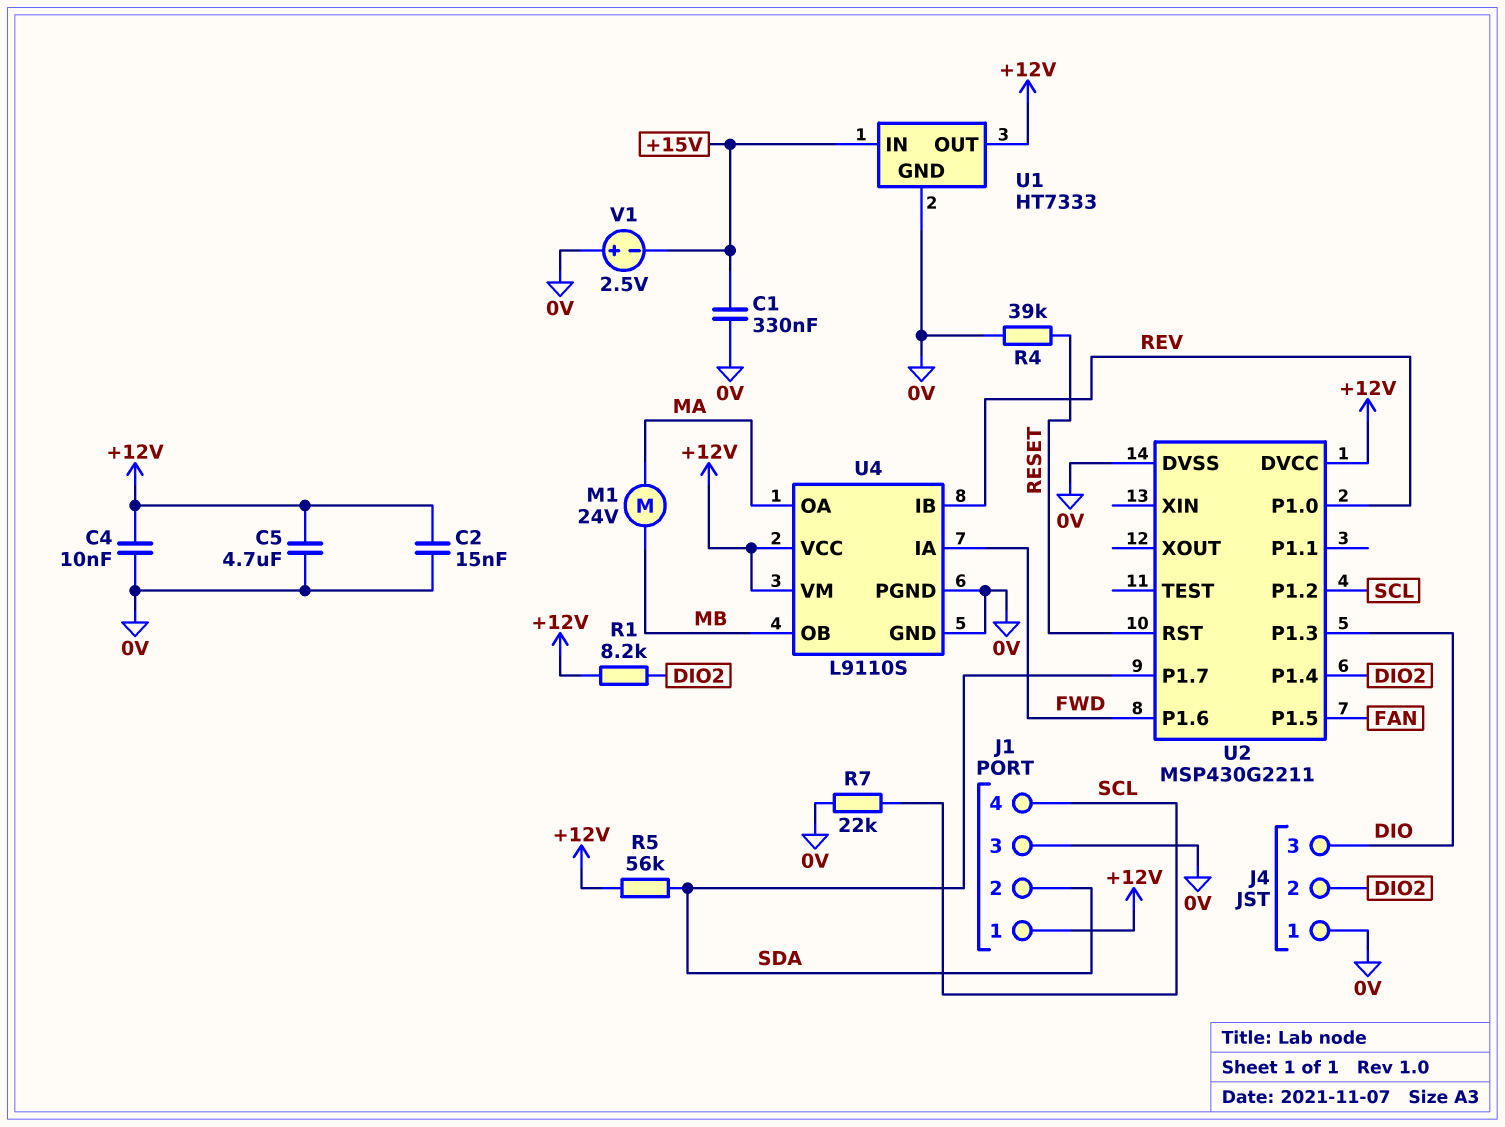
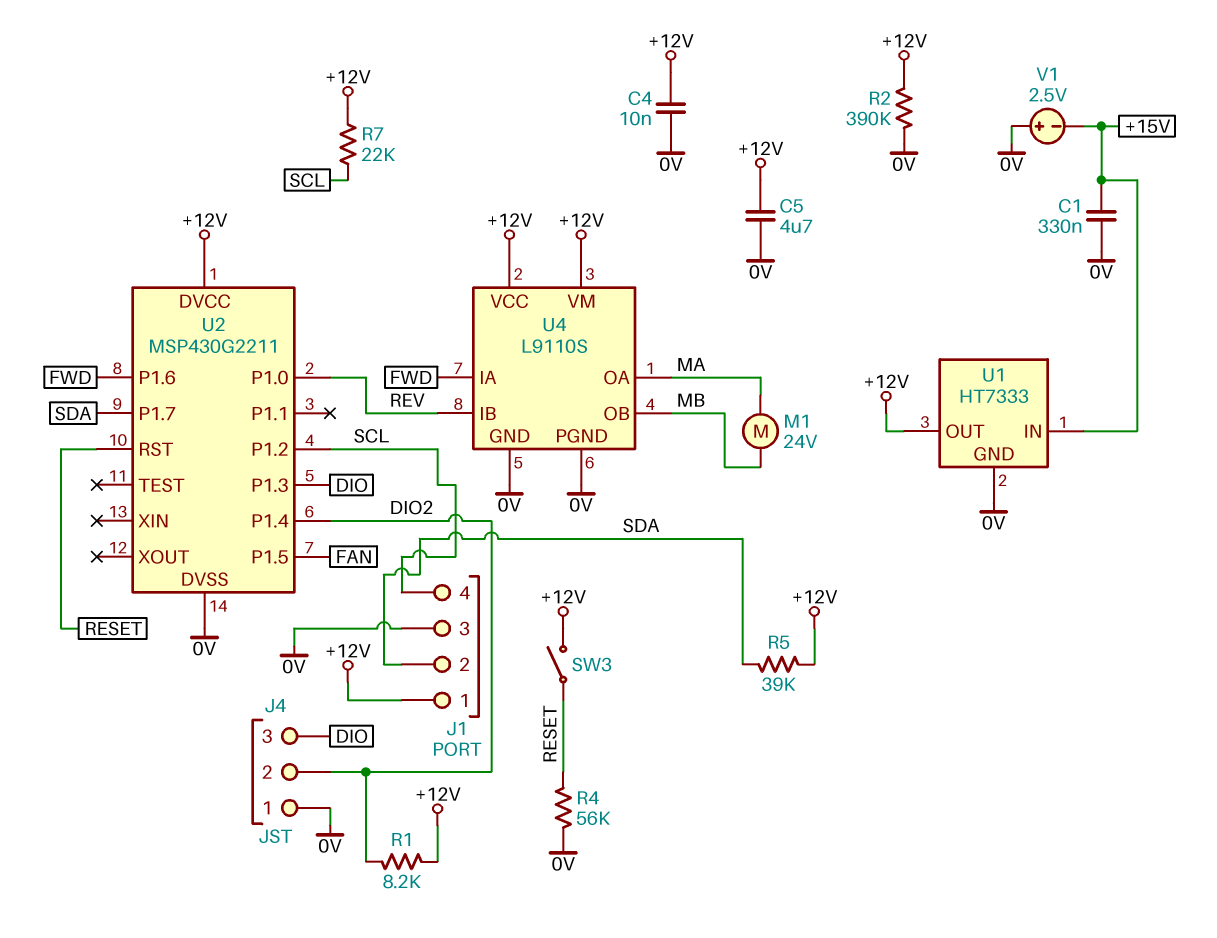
C2: 15nF (+12V, 0V) -> none
R2: none -> 390k (+12V, 0V)
R4: 39k (0V, RESET) -> 56k (0V, RESET)
R5: 56k (+12V, SDA) -> 39k (+12V, SDA)
R7: 22k (0V, SCL) -> 22k (+12V, SCL)
SW3: none -> switch (+12V, RESET)

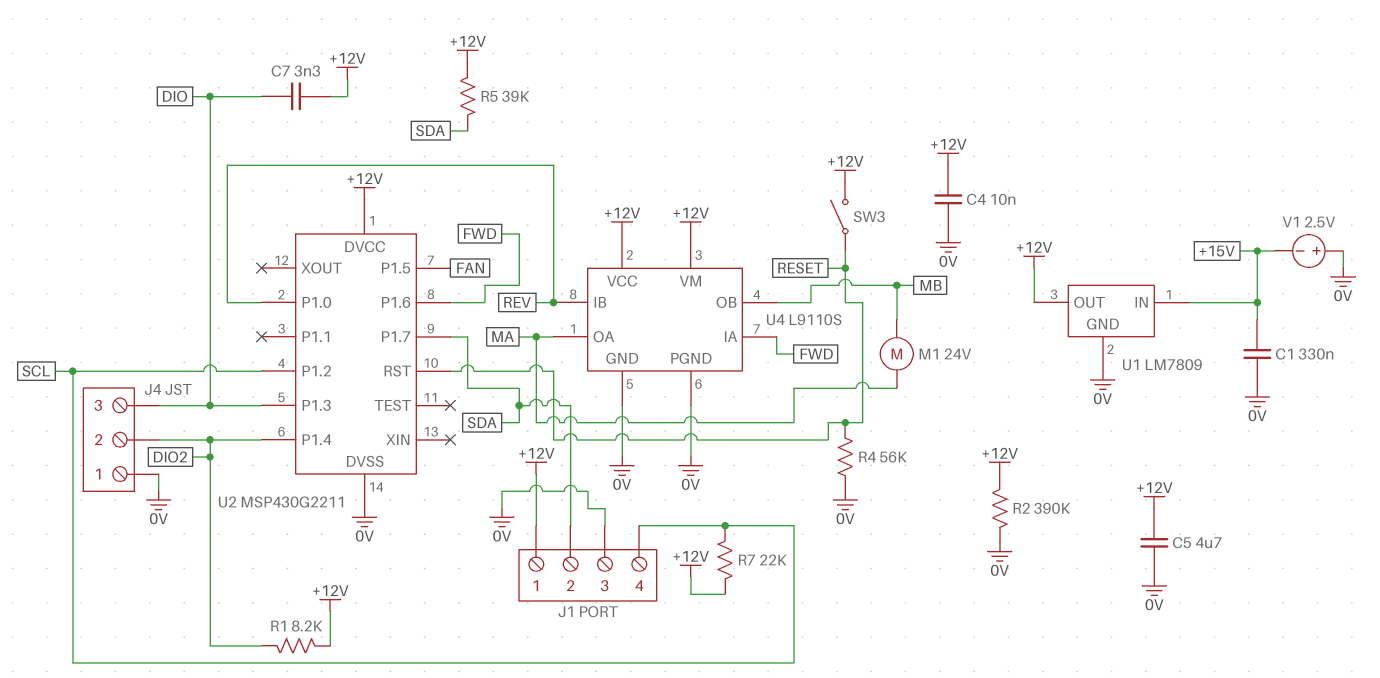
C7: none -> 3.3nF (+12V, DIO)
U1: HT7333 -> LM7809

